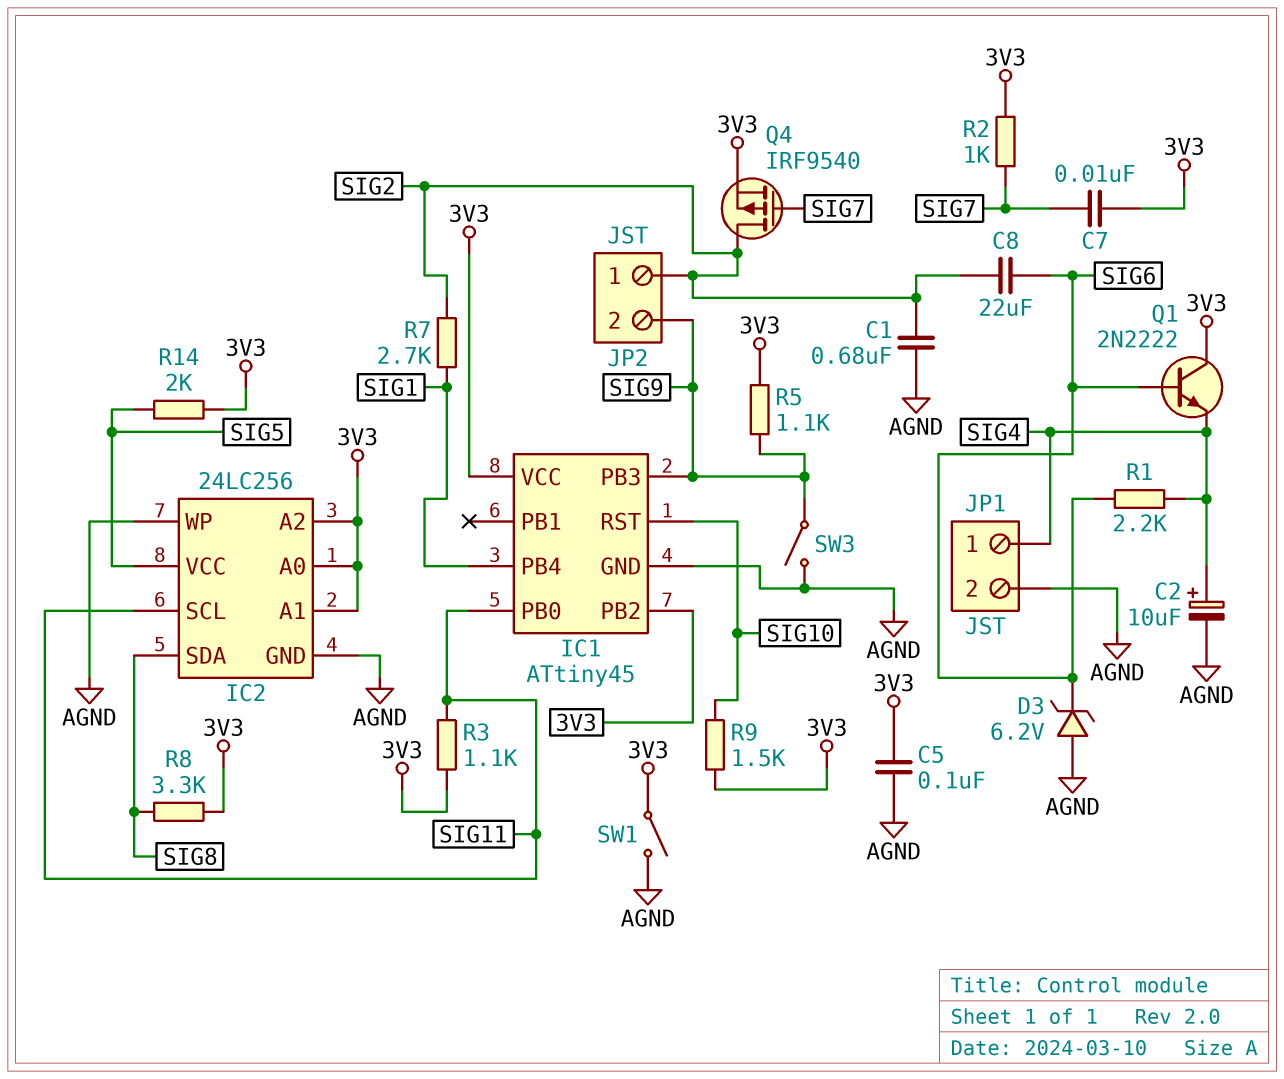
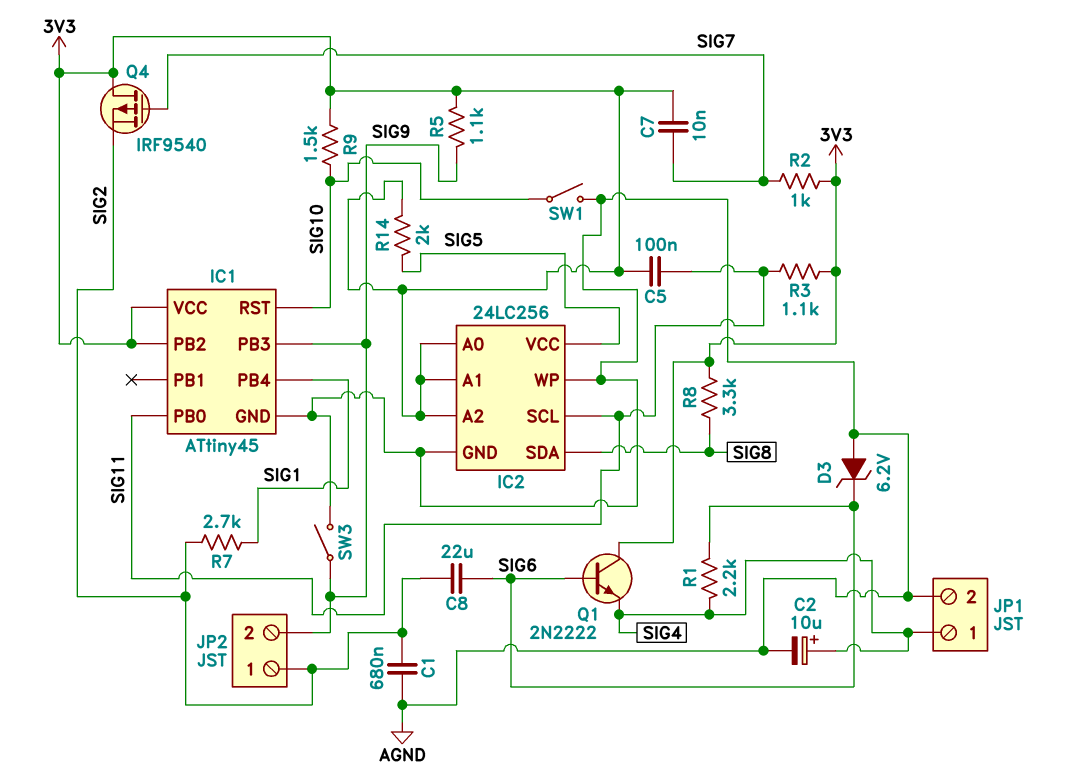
C5: 100nF (3V3, AGND) -> 100nF (3V3, SIG11)
Q4: PMOS IRF9540 (G SIG7, D SIG2, S 3V3) -> PMOS IRF9540 (G SIG7, D 3V3, S SIG2)
SW1: switch (3V3, AGND) -> switch (AGND, SIG10)

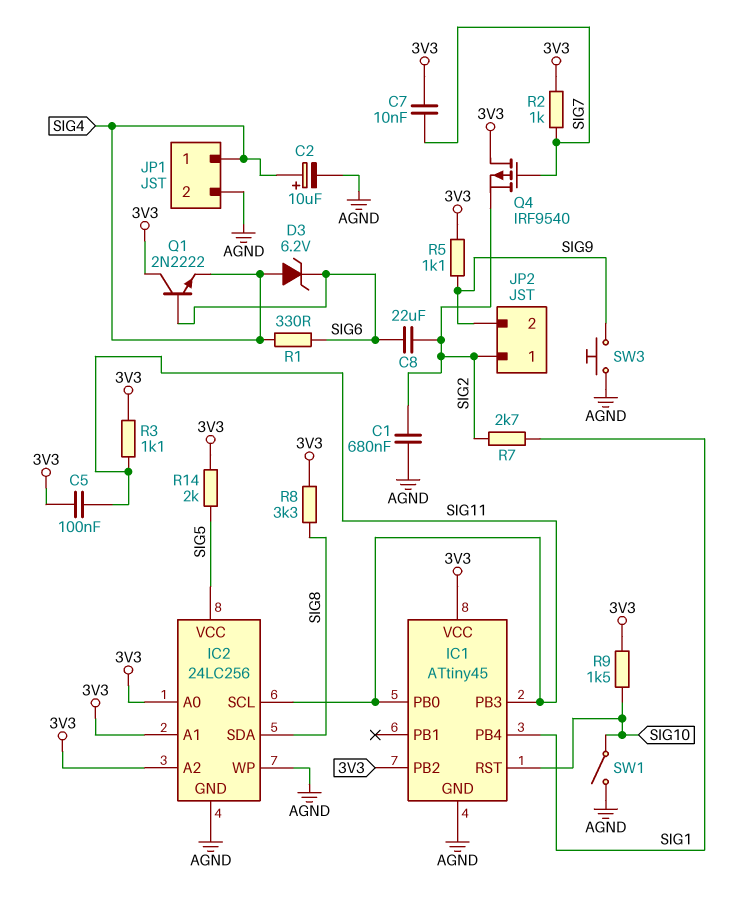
D3: zener 6.2V (A AGND, K SIG6) -> zener 6.2V (A SIG4, K SIG6)
IC1 pin PB3: SIG9 -> SIG11
R1: 2.2k (SIG4, SIG6) -> 330 (SIG4, SIG6)
SW3: switch (AGND, SIG9) -> button (AGND, SIG9)

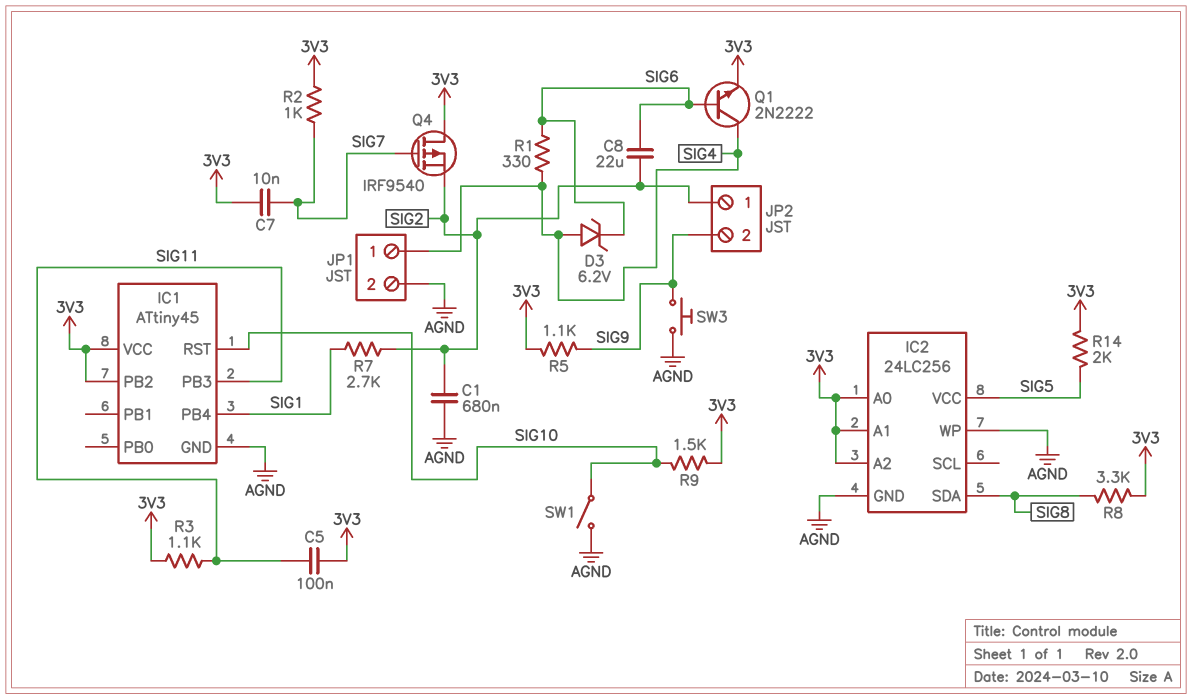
C2: 10uF (plus SIG4, minus AGND) -> none
IC1 pin PB0: SIG11 -> none
IC2 pin SCL: SIG11 -> none
Q1: NPN 2N2222 (B SIG6, C 3V3, E SIG4) -> NPN 2N2222 (B SIG6, C SIG4, E 3V3)

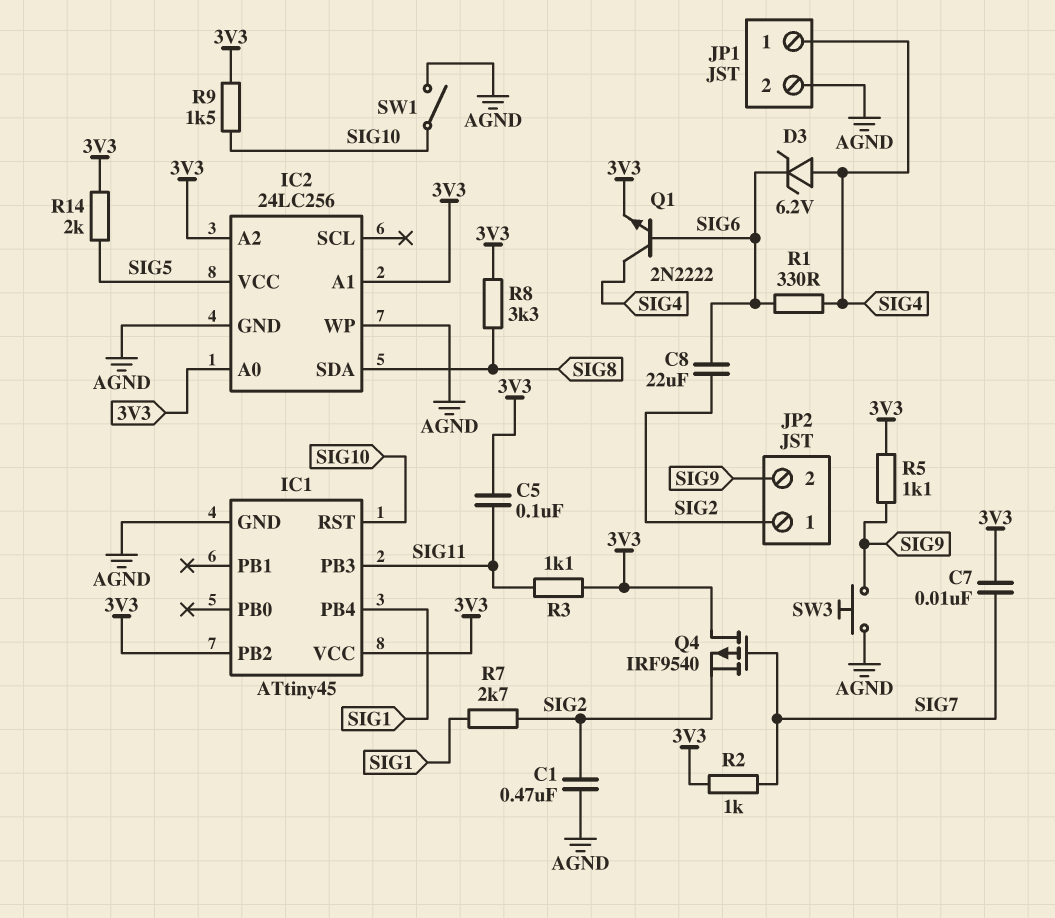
C1: 680nF (AGND, SIG2) -> 470nF (AGND, SIG2)

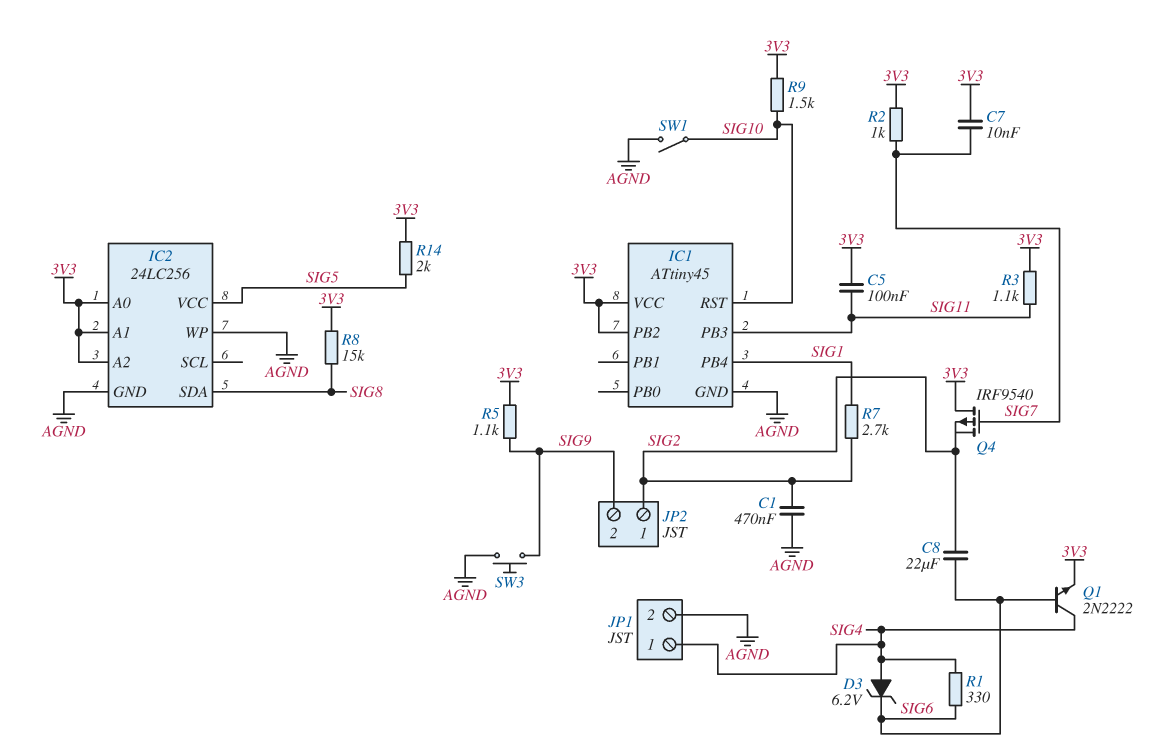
R8: 3.3k (3V3, SIG8) -> 15k (3V3, SIG8)

